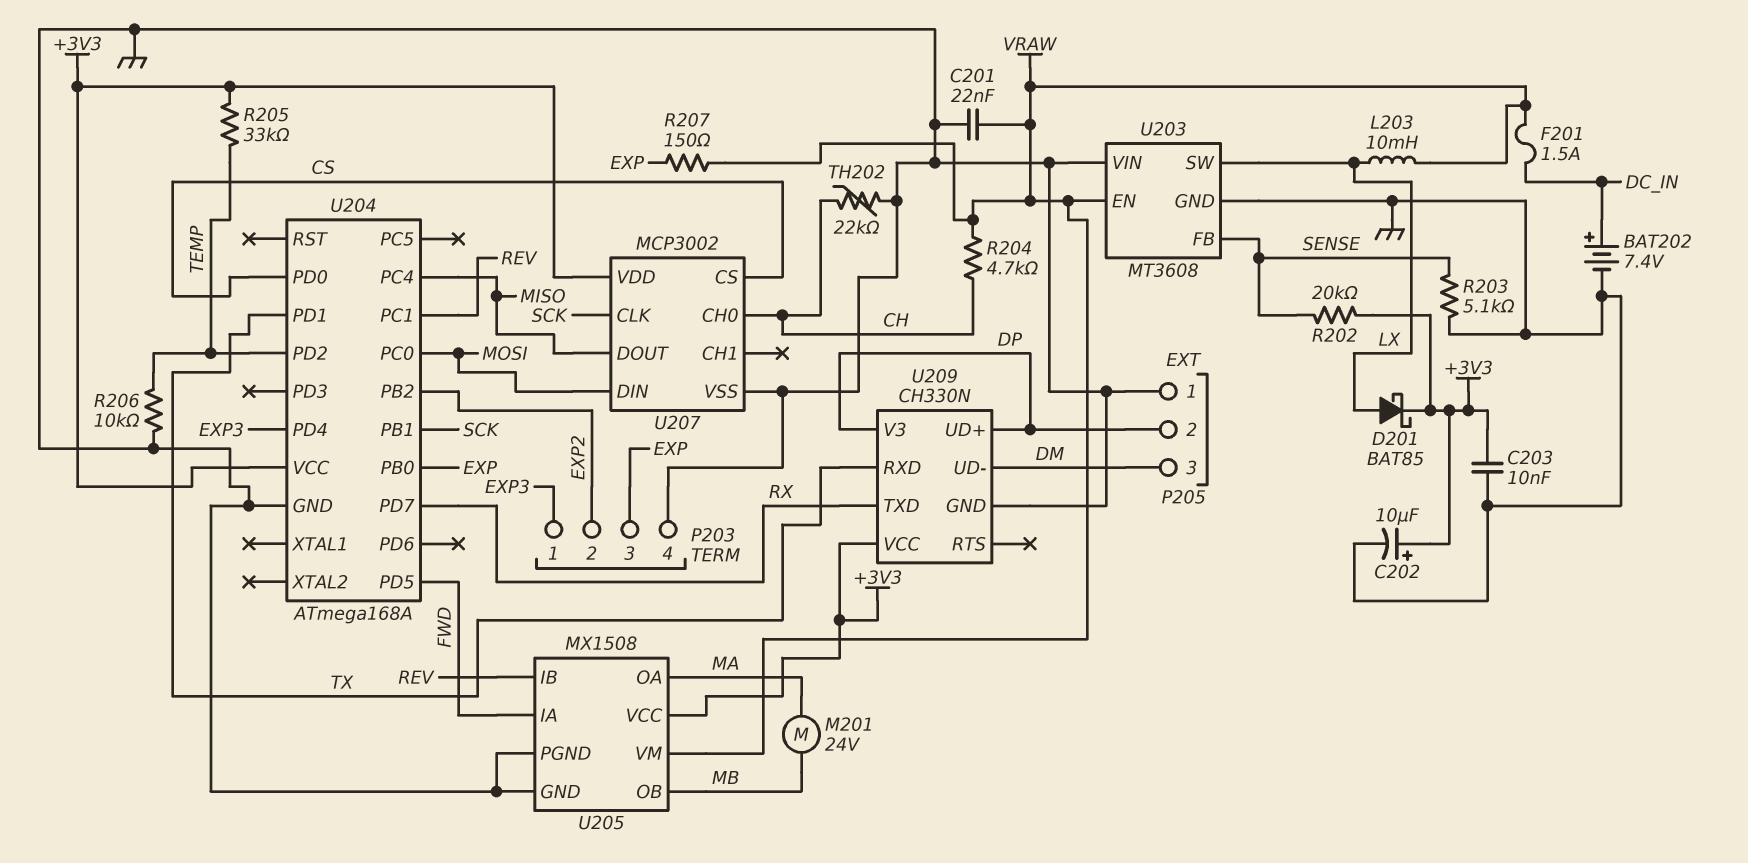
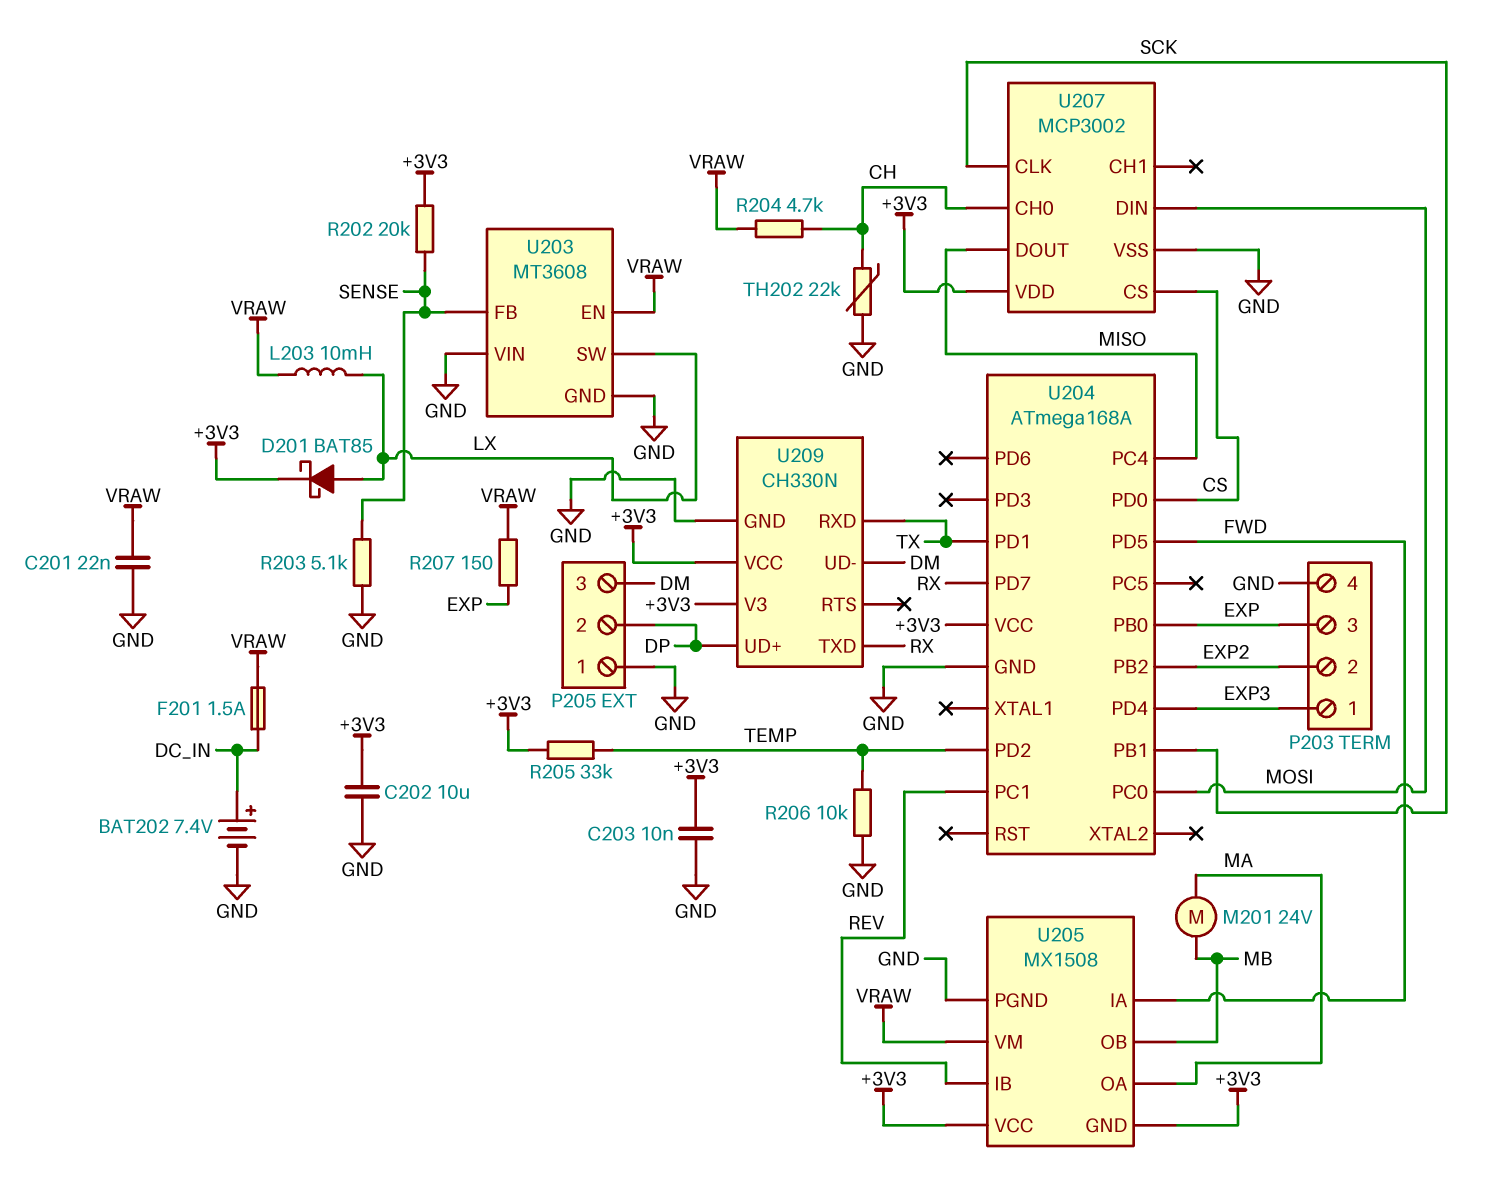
C202: 10uF (plus +3V3, minus GND) -> 10uF (+3V3, GND)
U205 pin GND: GND -> +3V3
U209 pin V3: DP -> +3V3

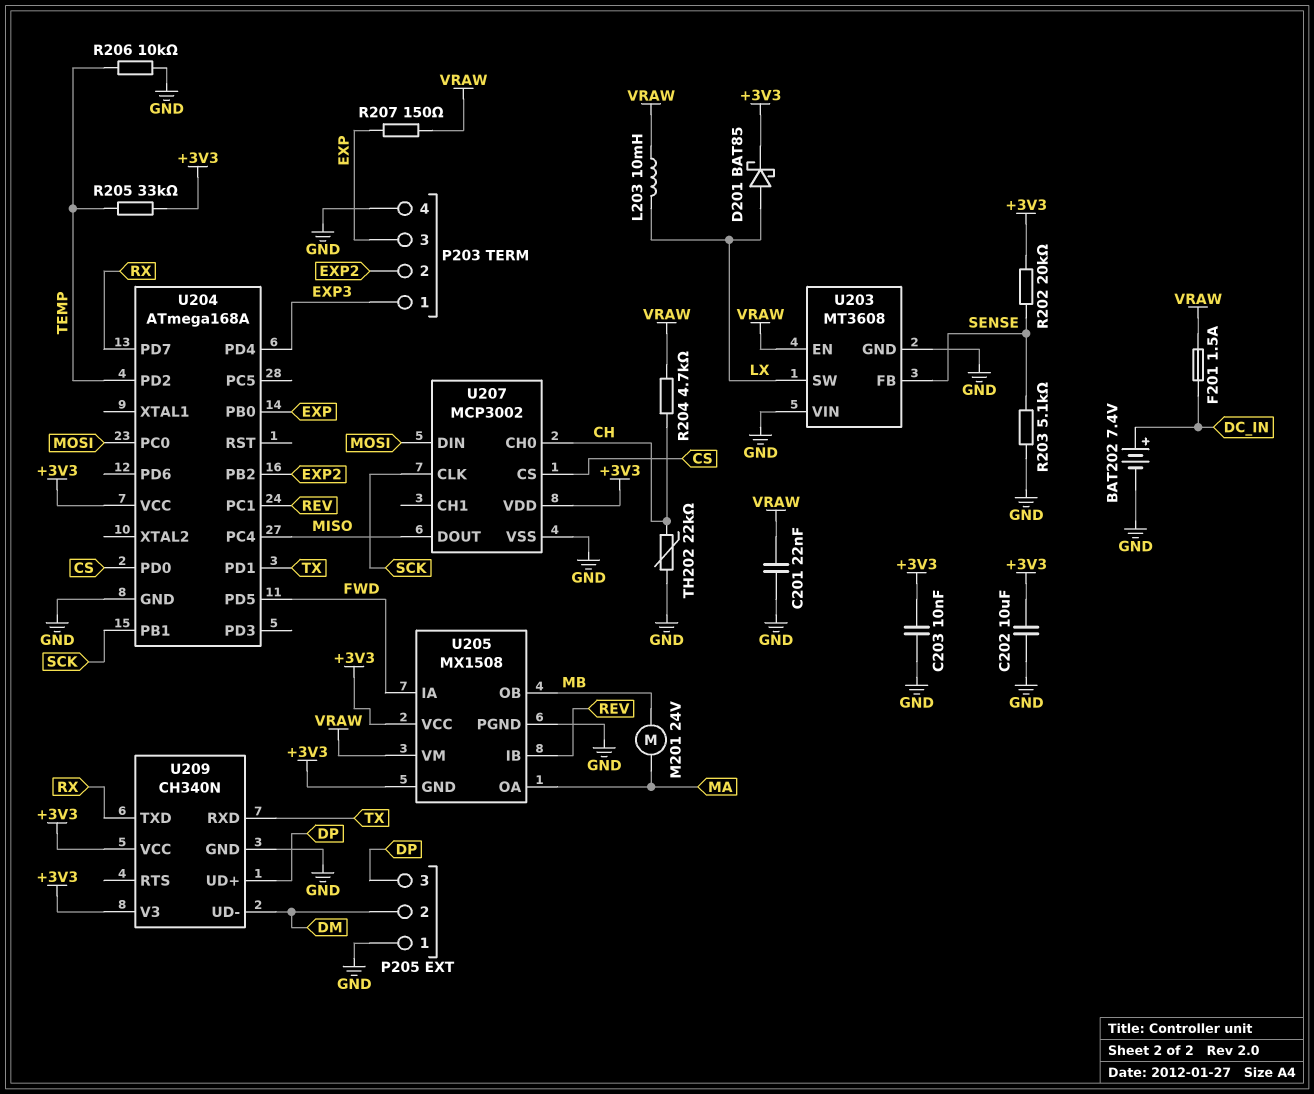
P205 pin 2: DP -> DM
P205 pin 3: DM -> DP
U209: CH330N -> CH340N

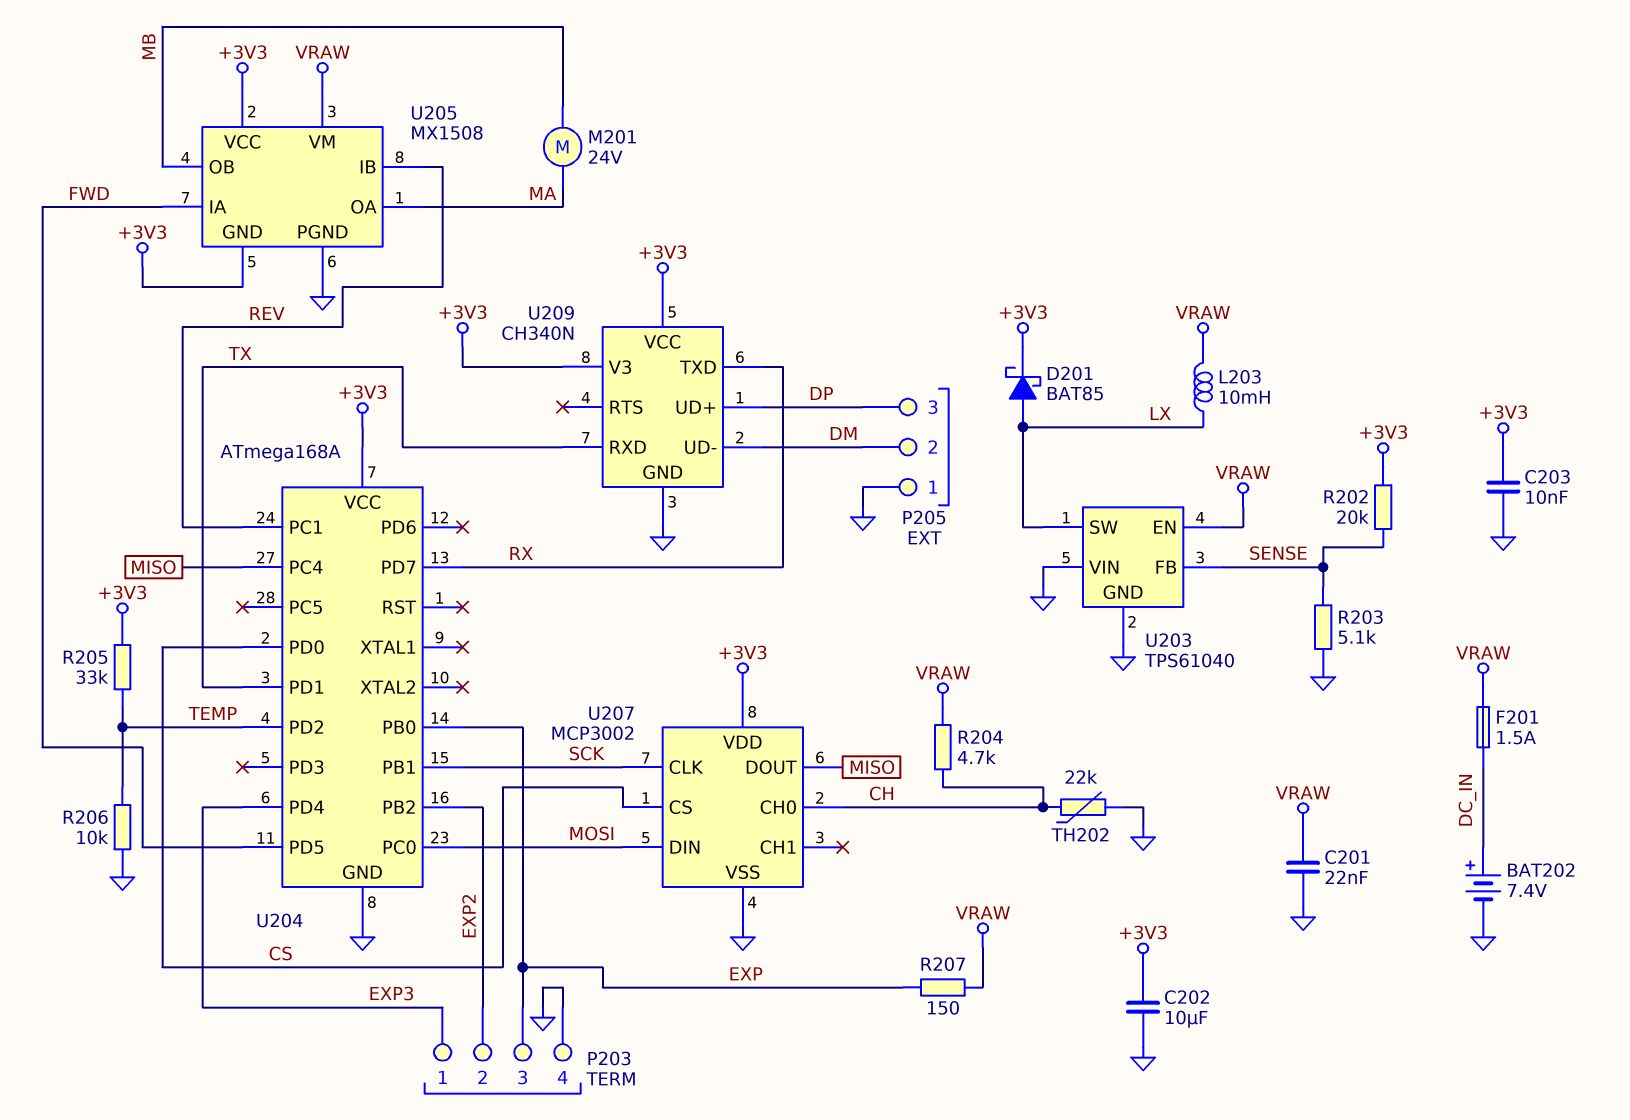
U203: MT3608 -> TPS61040

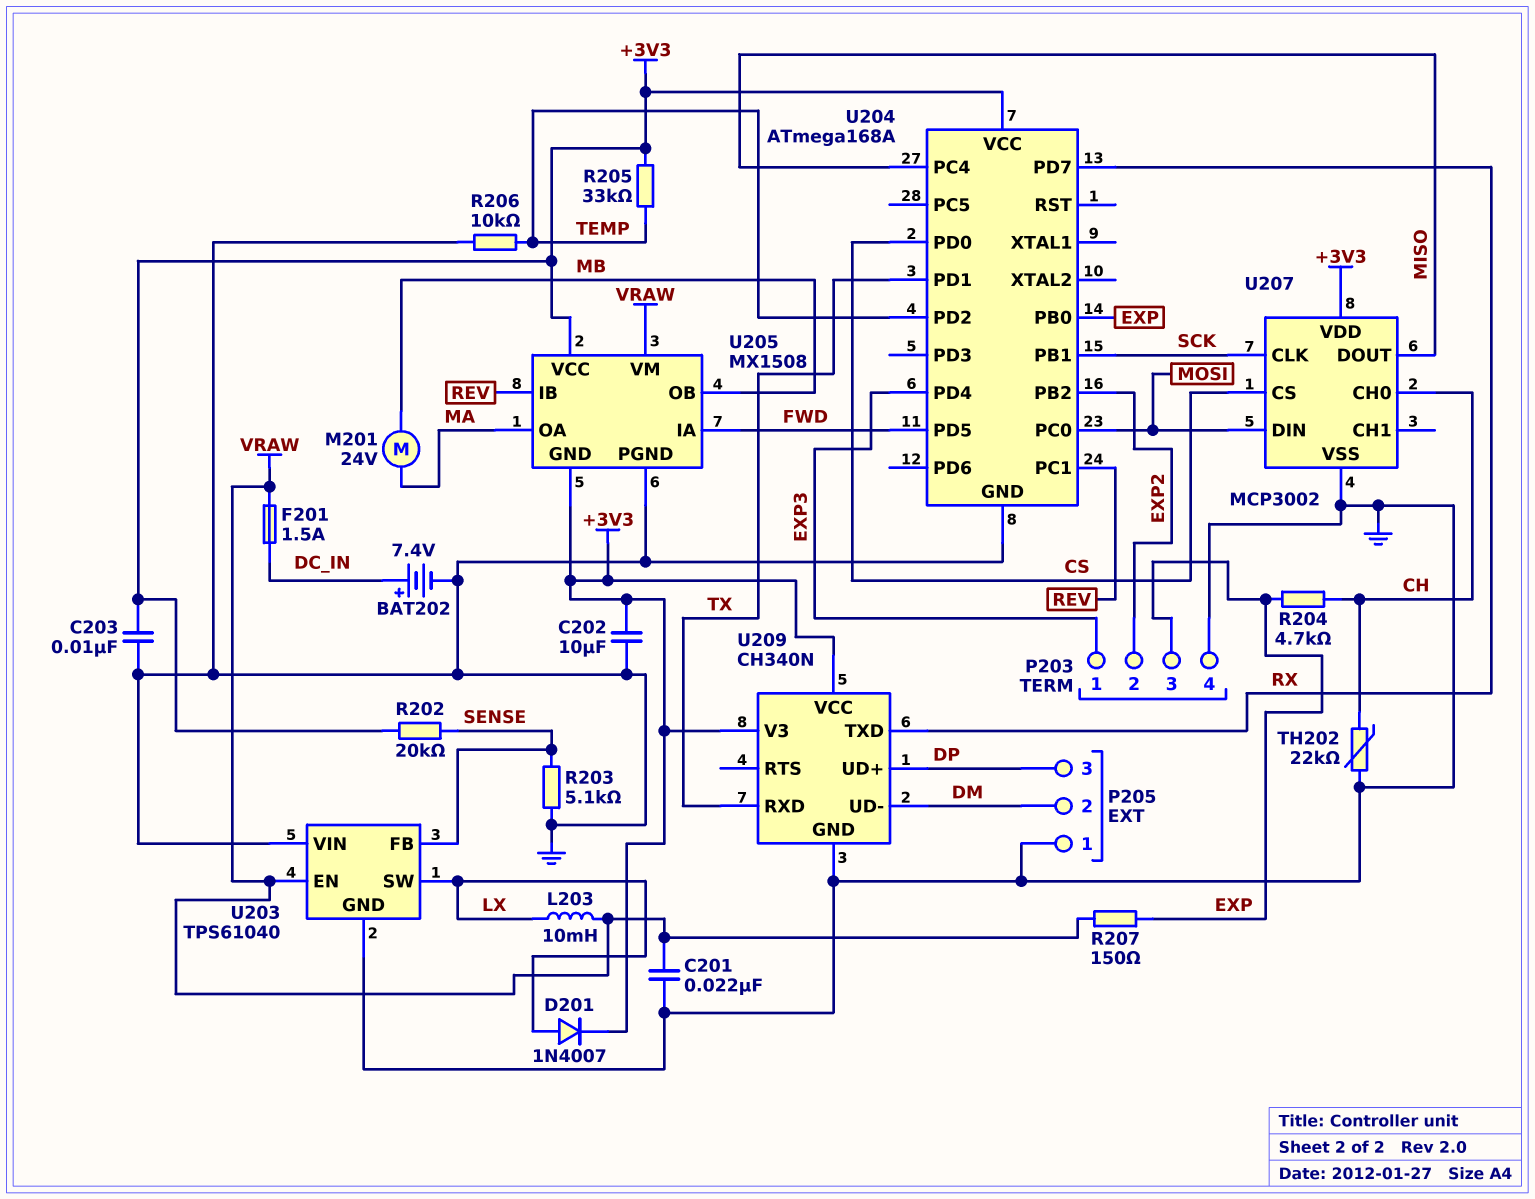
D201: schottky BAT85 (A LX, K +3V3) -> diode 1N4007 (A LX, K +3V3)
R204: 4.7k (CH, VRAW) -> 4.7k (CH, EXP)

